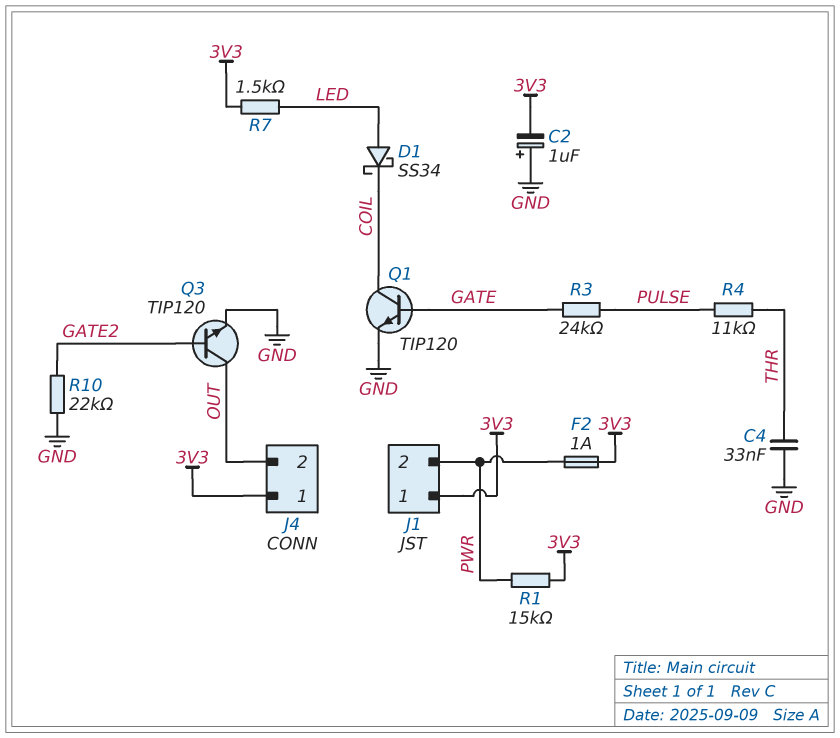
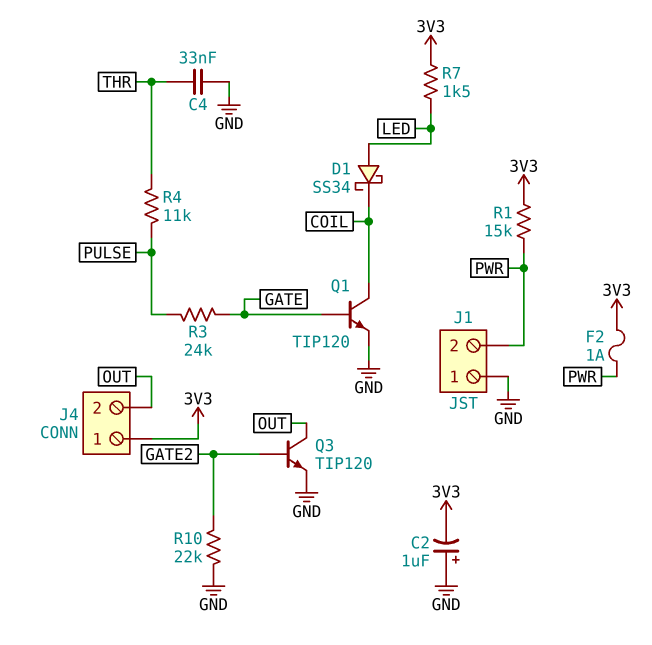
J1 pin 1: 3V3 -> GND

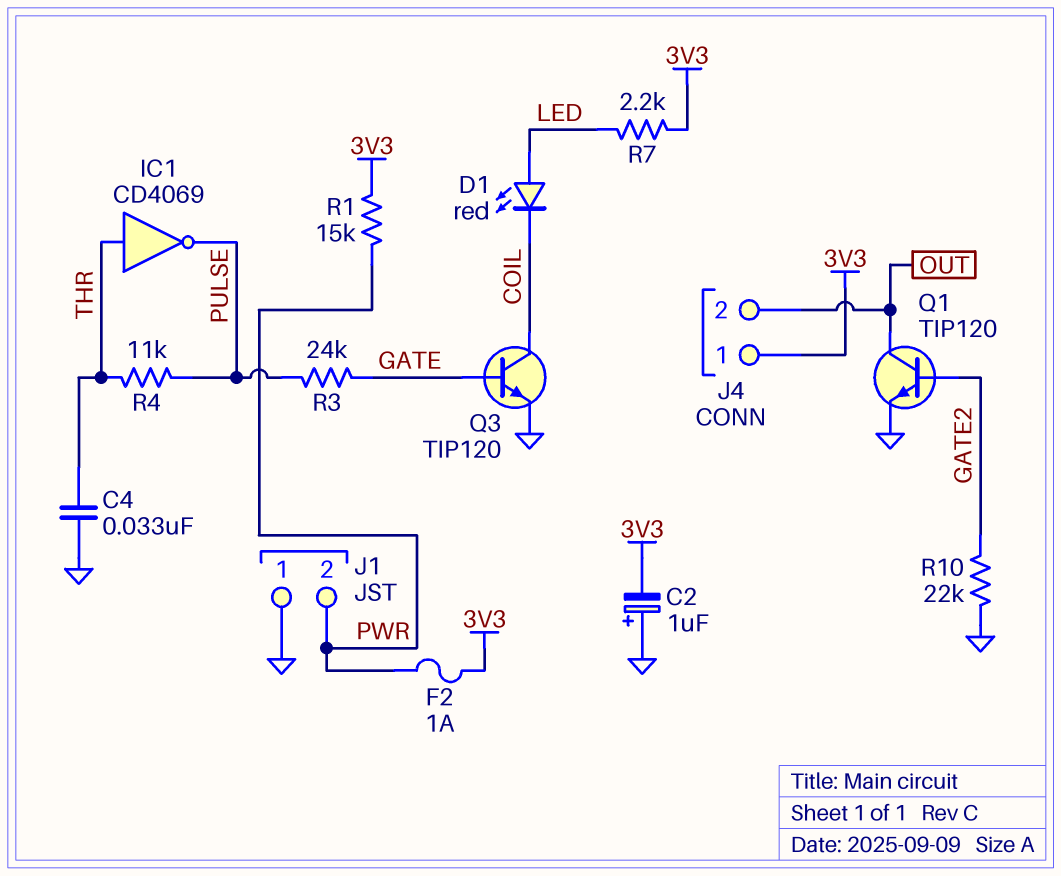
D1: schottky SS34 (A LED, K COIL) -> LED red (A LED, K COIL)
IC1: none -> NOT CD4069 (in THR, out PULSE)
Q1: NPN TIP120 (B GATE, C COIL, E GND) -> NPN TIP120 (B GATE2, C OUT, E GND)
Q3: NPN TIP120 (B GATE2, C OUT, E GND) -> NPN TIP120 (B GATE, C COIL, E GND)
R7: 1.5k (3V3, LED) -> 2.2k (3V3, LED)

